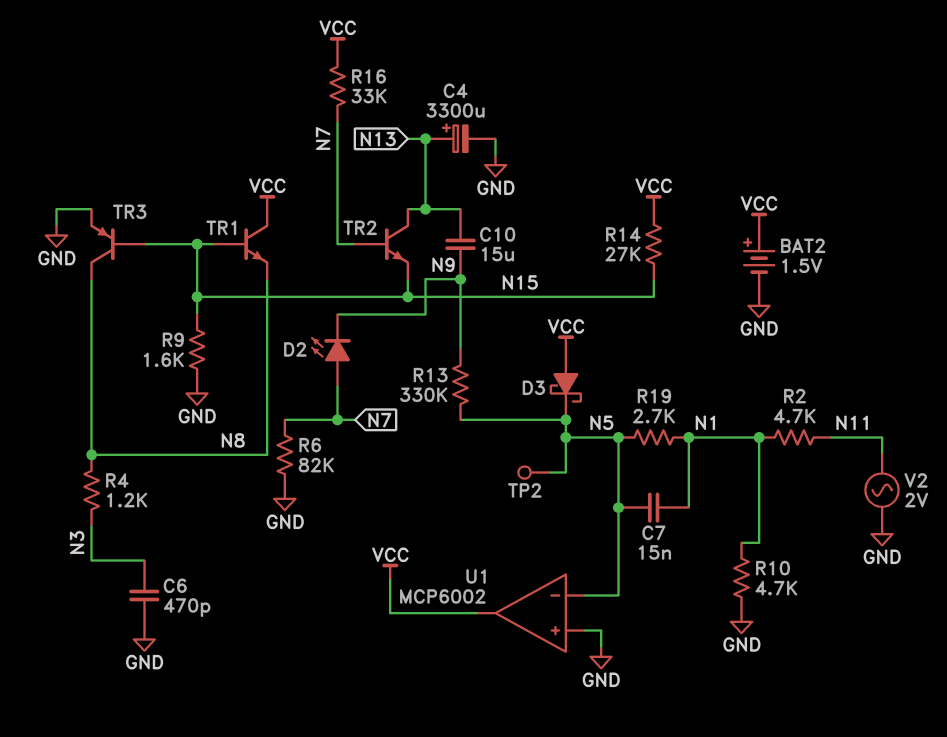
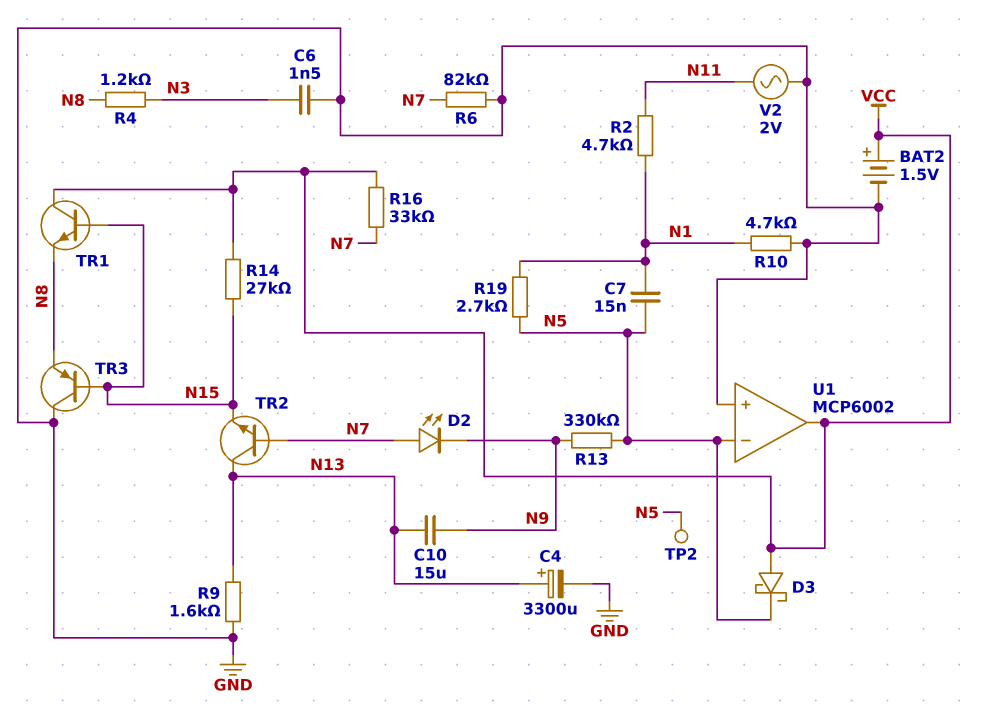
C6: 470pF (GND, N3) -> 1.5nF (GND, N3)
R9: 1.6k (GND, N15) -> 1.6k (GND, N13)
TR3: PNP (B N15, C N8, E GND) -> PNP (B N15, C GND, E N8)

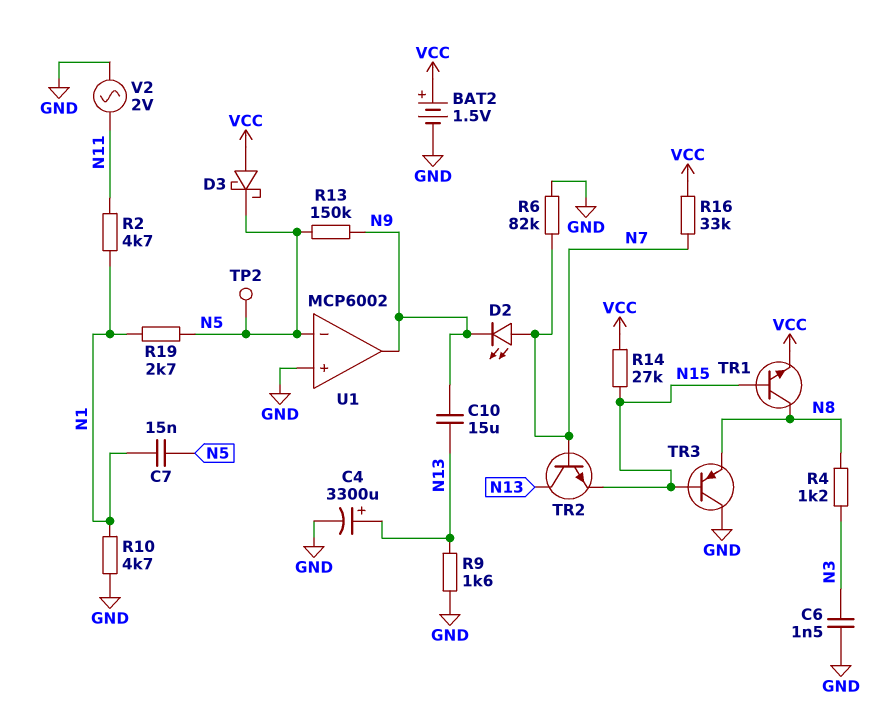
R13: 330k (N5, N9) -> 150k (N5, N9)
TR1: NPN (B N15, C VCC, E N8) -> NPN (B N15, C N8, E VCC)
U1 pin out: VCC -> N9

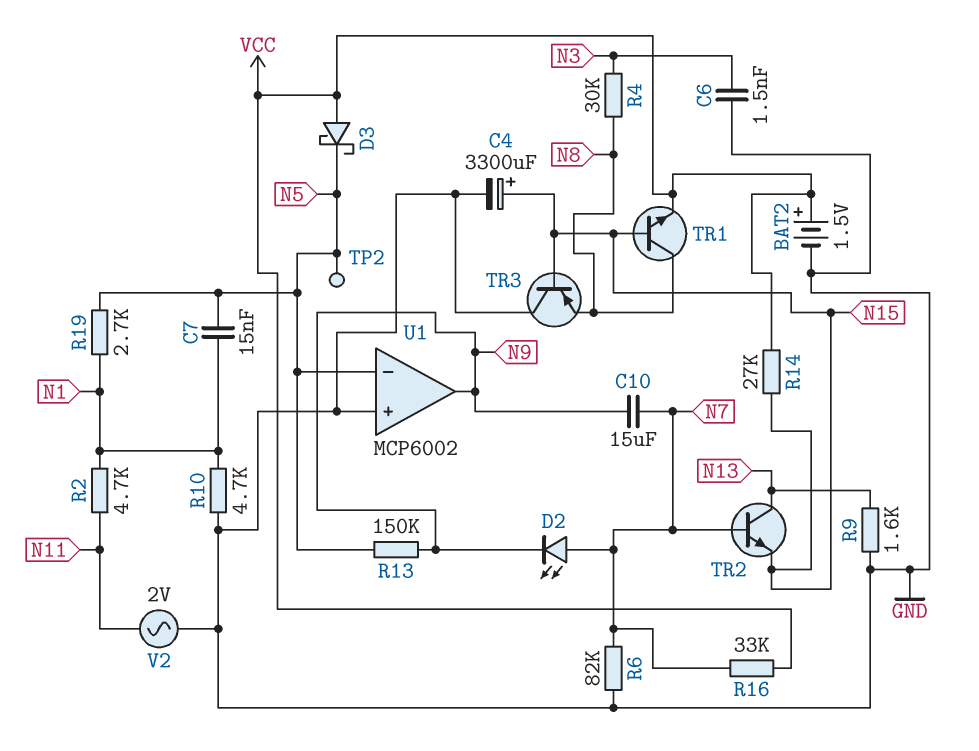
C4: 3300uF (plus N13, minus GND) -> 3300uF (plus N15, minus GND)
C10: 15uF (N9, N13) -> 15uF (N7, N9)
R4: 1.2k (N3, N8) -> 30k (N3, N8)

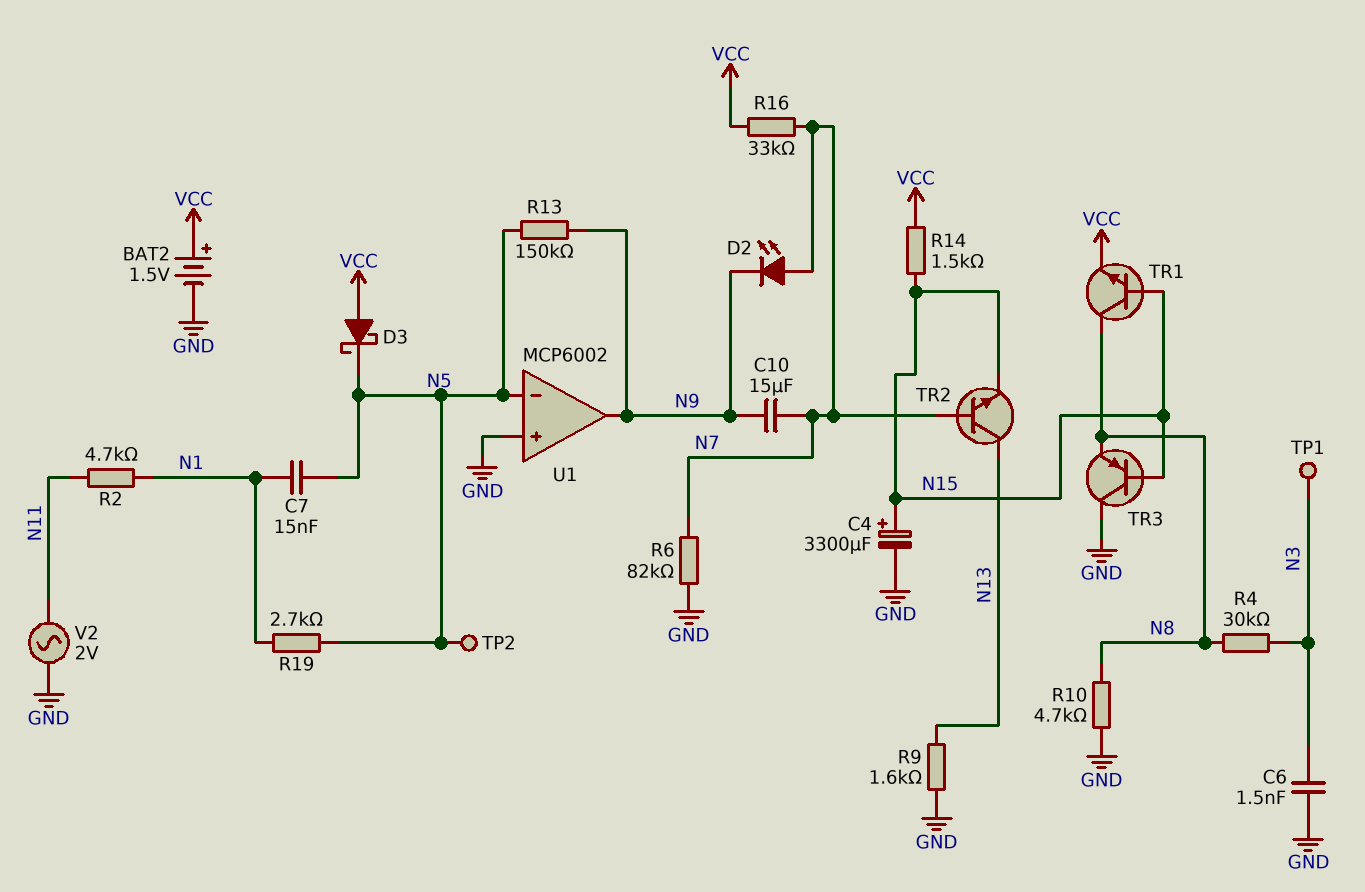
R10: 4.7k (GND, N1) -> 4.7k (GND, N8)
R14: 27k (N15, VCC) -> 1.5k (N15, VCC)
TP1: none -> test point (N3)

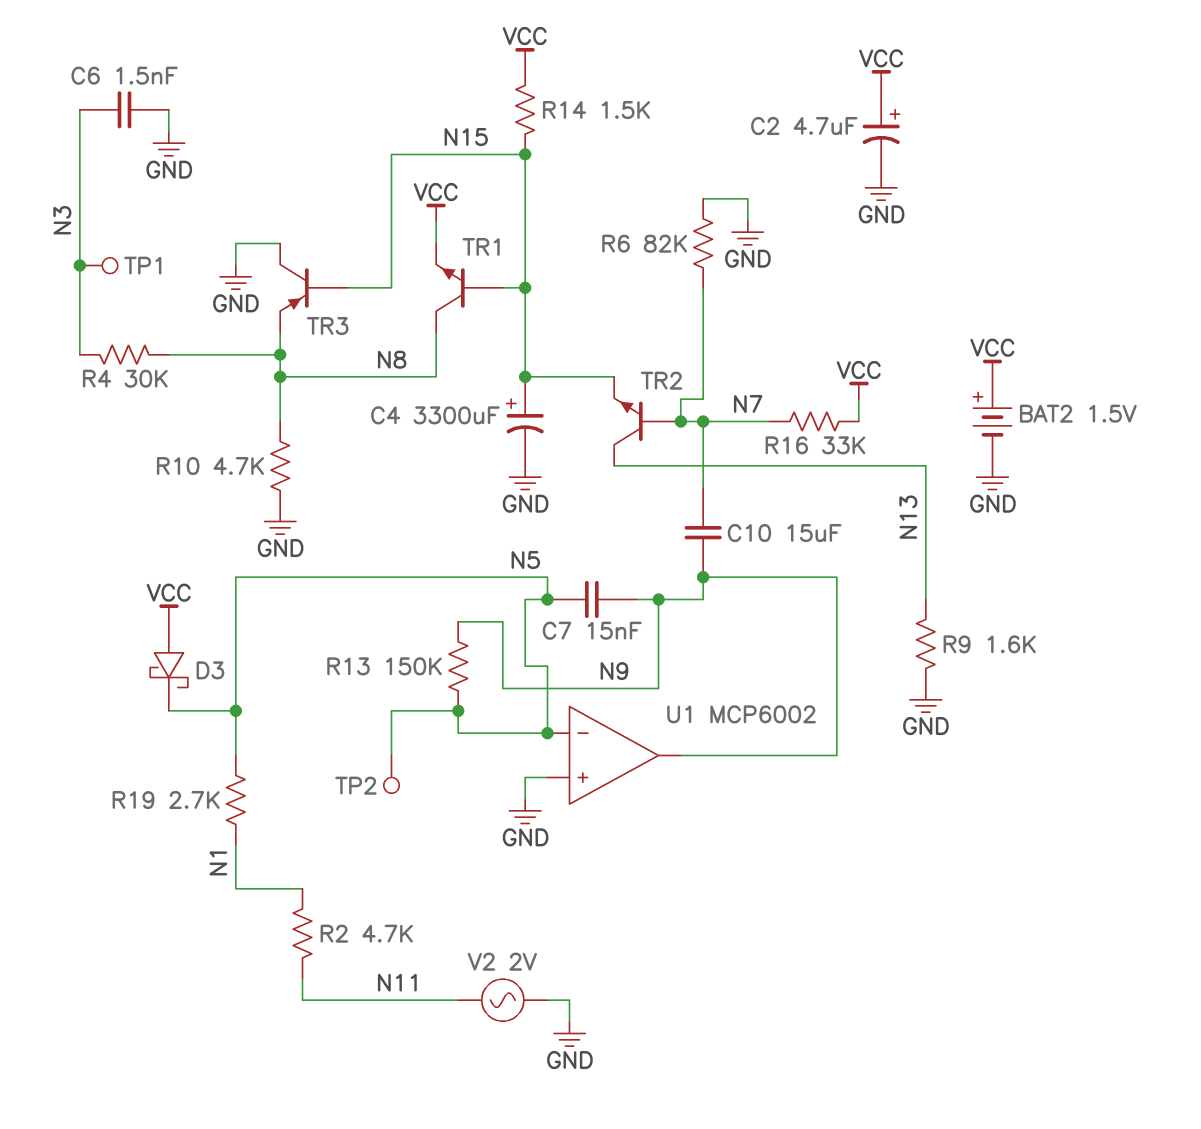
C2: none -> 4.7uF (plus VCC, minus GND)
C7: 15nF (N1, N5) -> 15nF (N5, N9)
D2: LED (A N7, K N9) -> none

